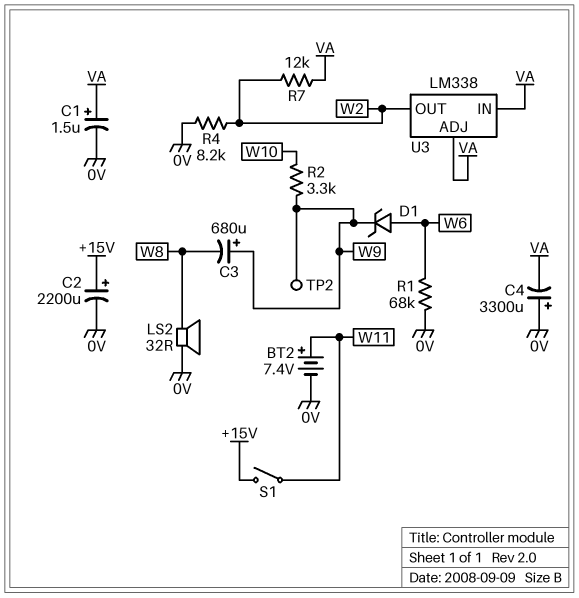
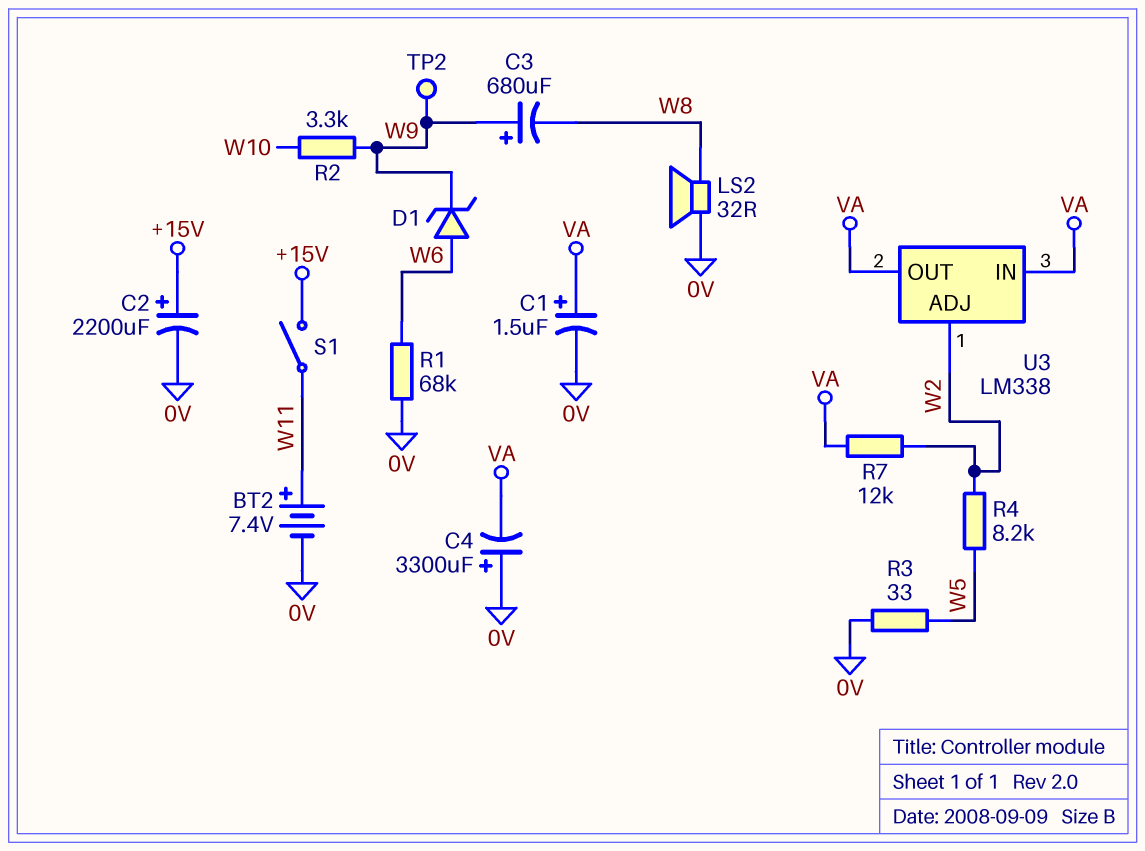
R3: none -> 33 (0V, W5)
R4: 8.2k (0V, W2) -> 8.2k (W2, W5)
U3 pin ADJ: VA -> W2
U3 pin OUT: W2 -> VA

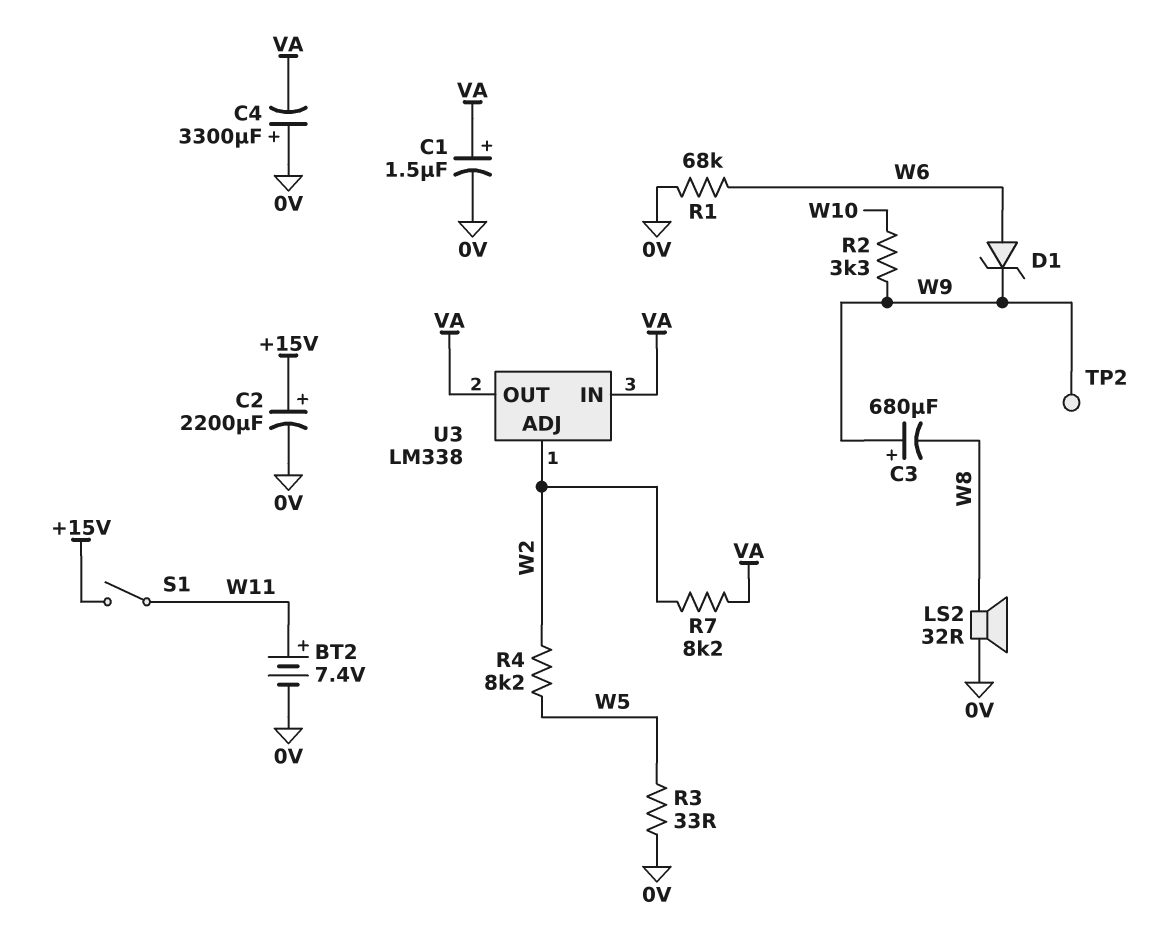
R7: 12k (VA, W2) -> 8.2k (VA, W2)

